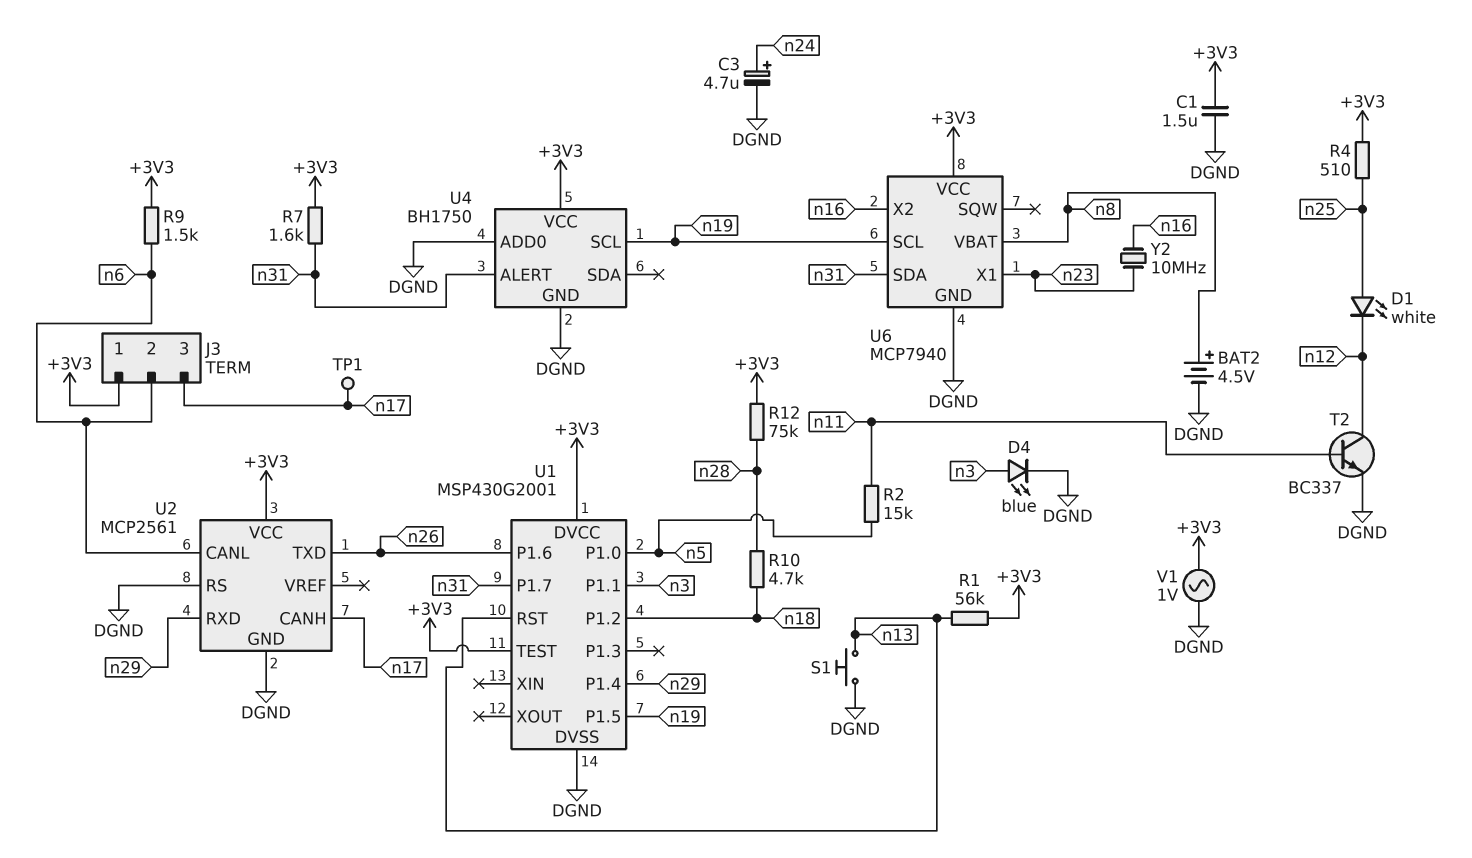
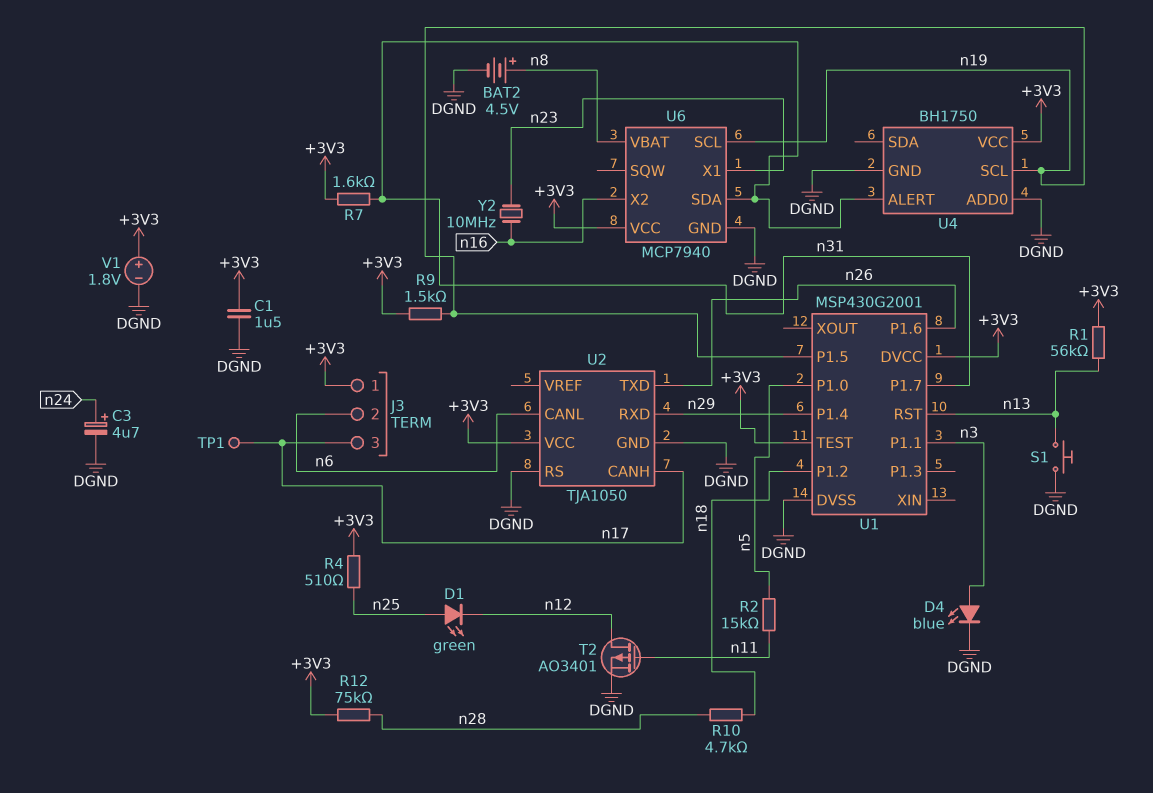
D1: LED white (A n25, K n12) -> LED green (A n25, K n12)
R9: 1.5k (+3V3, n6) -> 1.5k (+3V3, n19)
T2: NPN BC337 (B n11, C n12, E DGND) -> PMOS AO3401 (G n11, D n12, S DGND)
U2: MCP2561 -> TJA1050
V1: AC 1V (+3V3, DGND) -> 1.8V (plus +3V3, minus DGND)

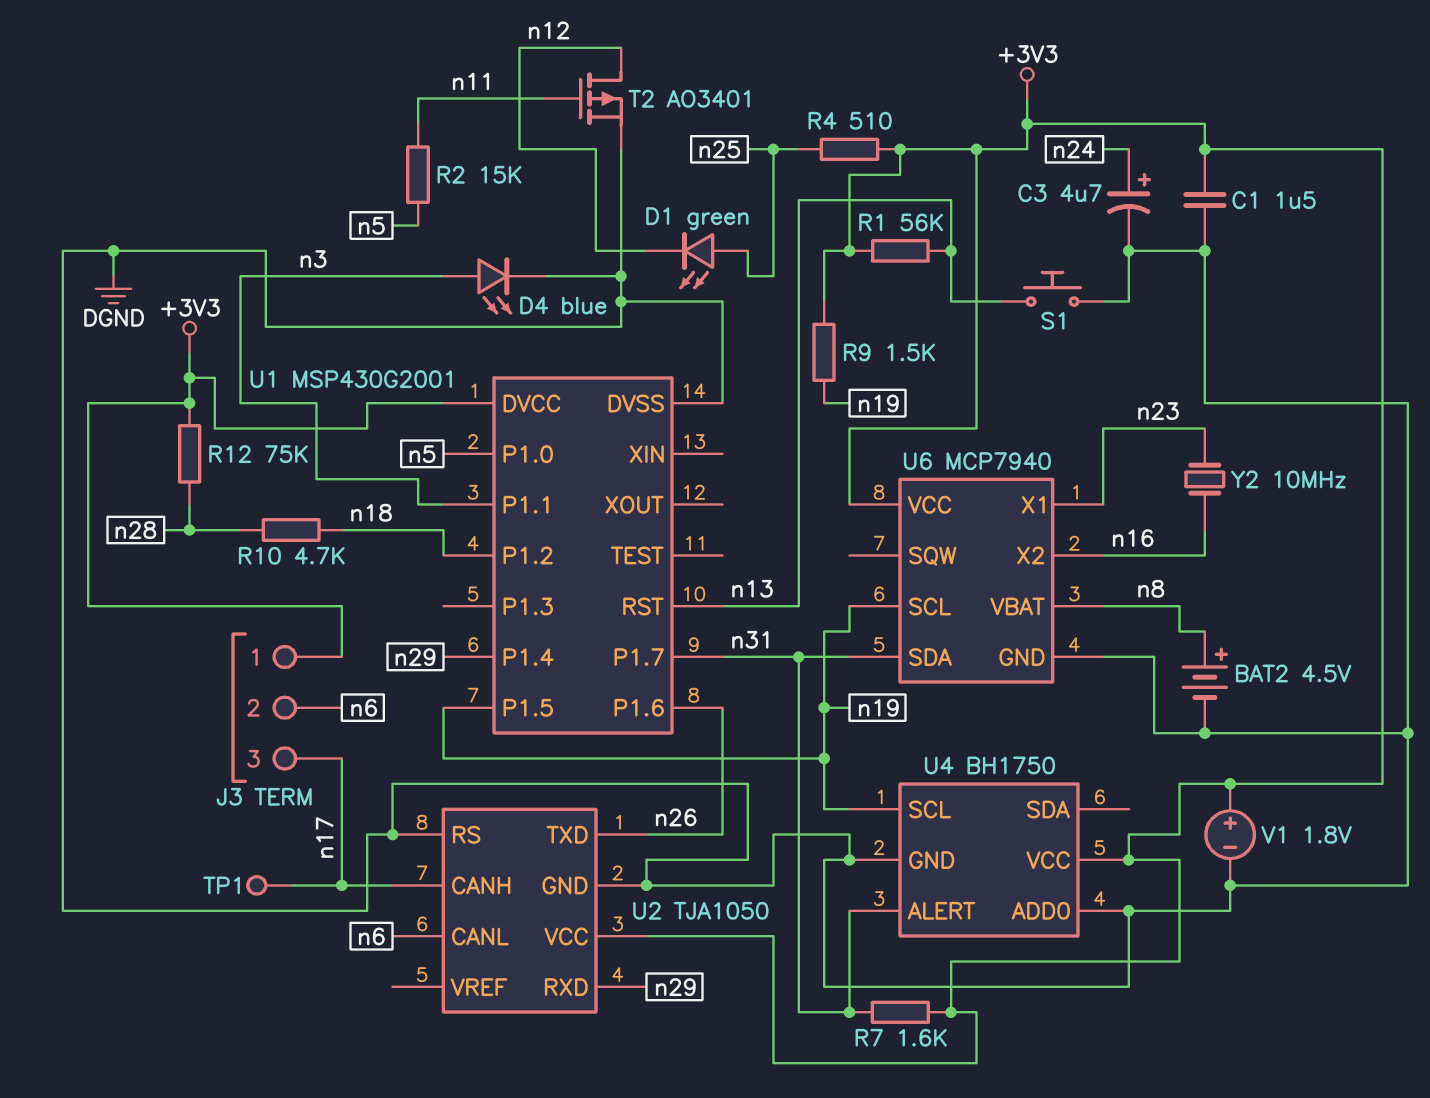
U1 pin TEST: +3V3 -> none

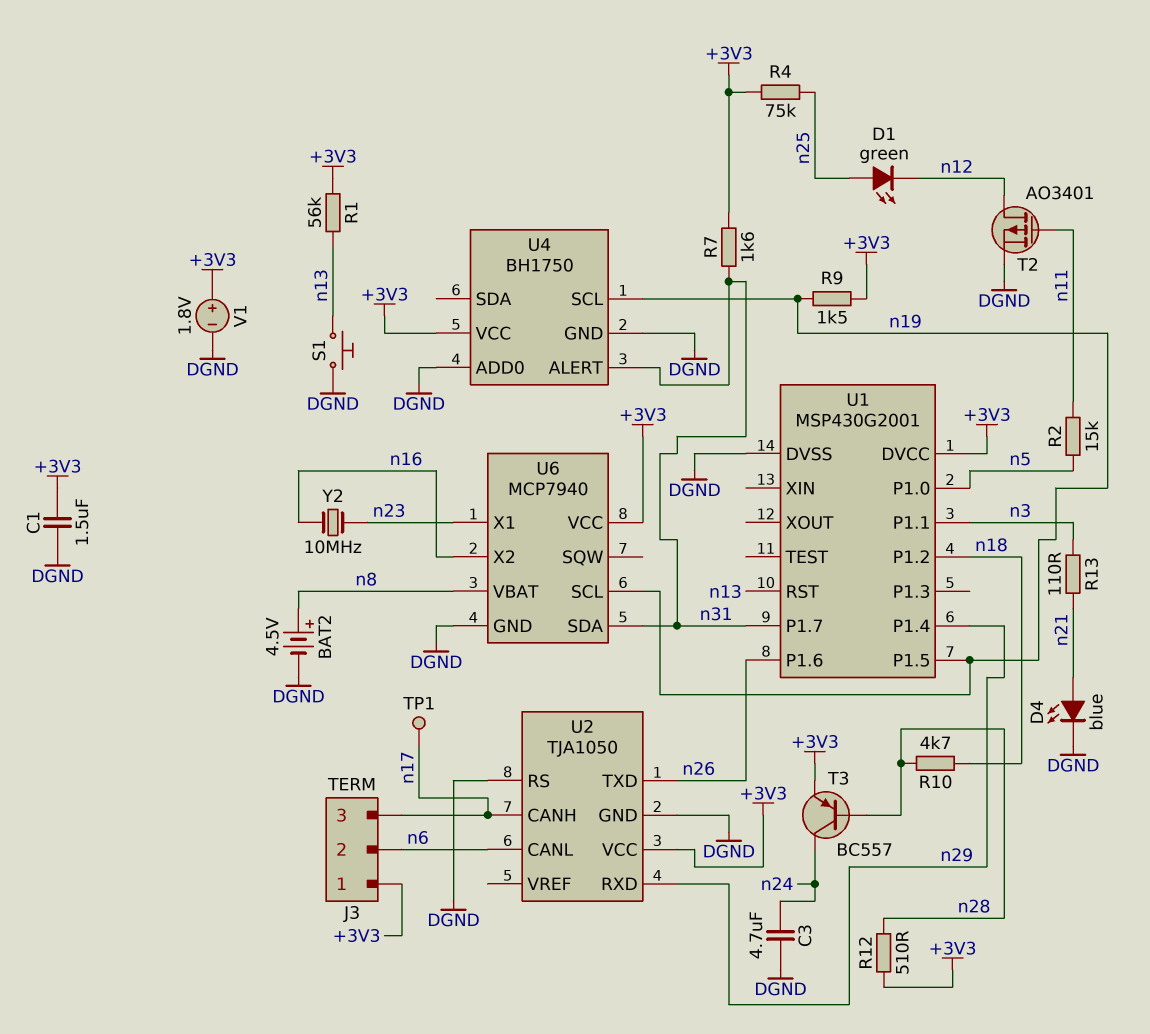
C3: 4.7uF (plus n24, minus DGND) -> 4.7uF (DGND, n24)
D4: LED blue (A n3, K DGND) -> LED blue (A n21, K DGND)
R4: 510 (+3V3, n25) -> 75k (+3V3, n25)
R12: 75k (+3V3, n28) -> 510 (+3V3, n28)
R13: none -> 110 (n3, n21)
T3: none -> PNP BC557 (B n28, C n24, E +3V3)

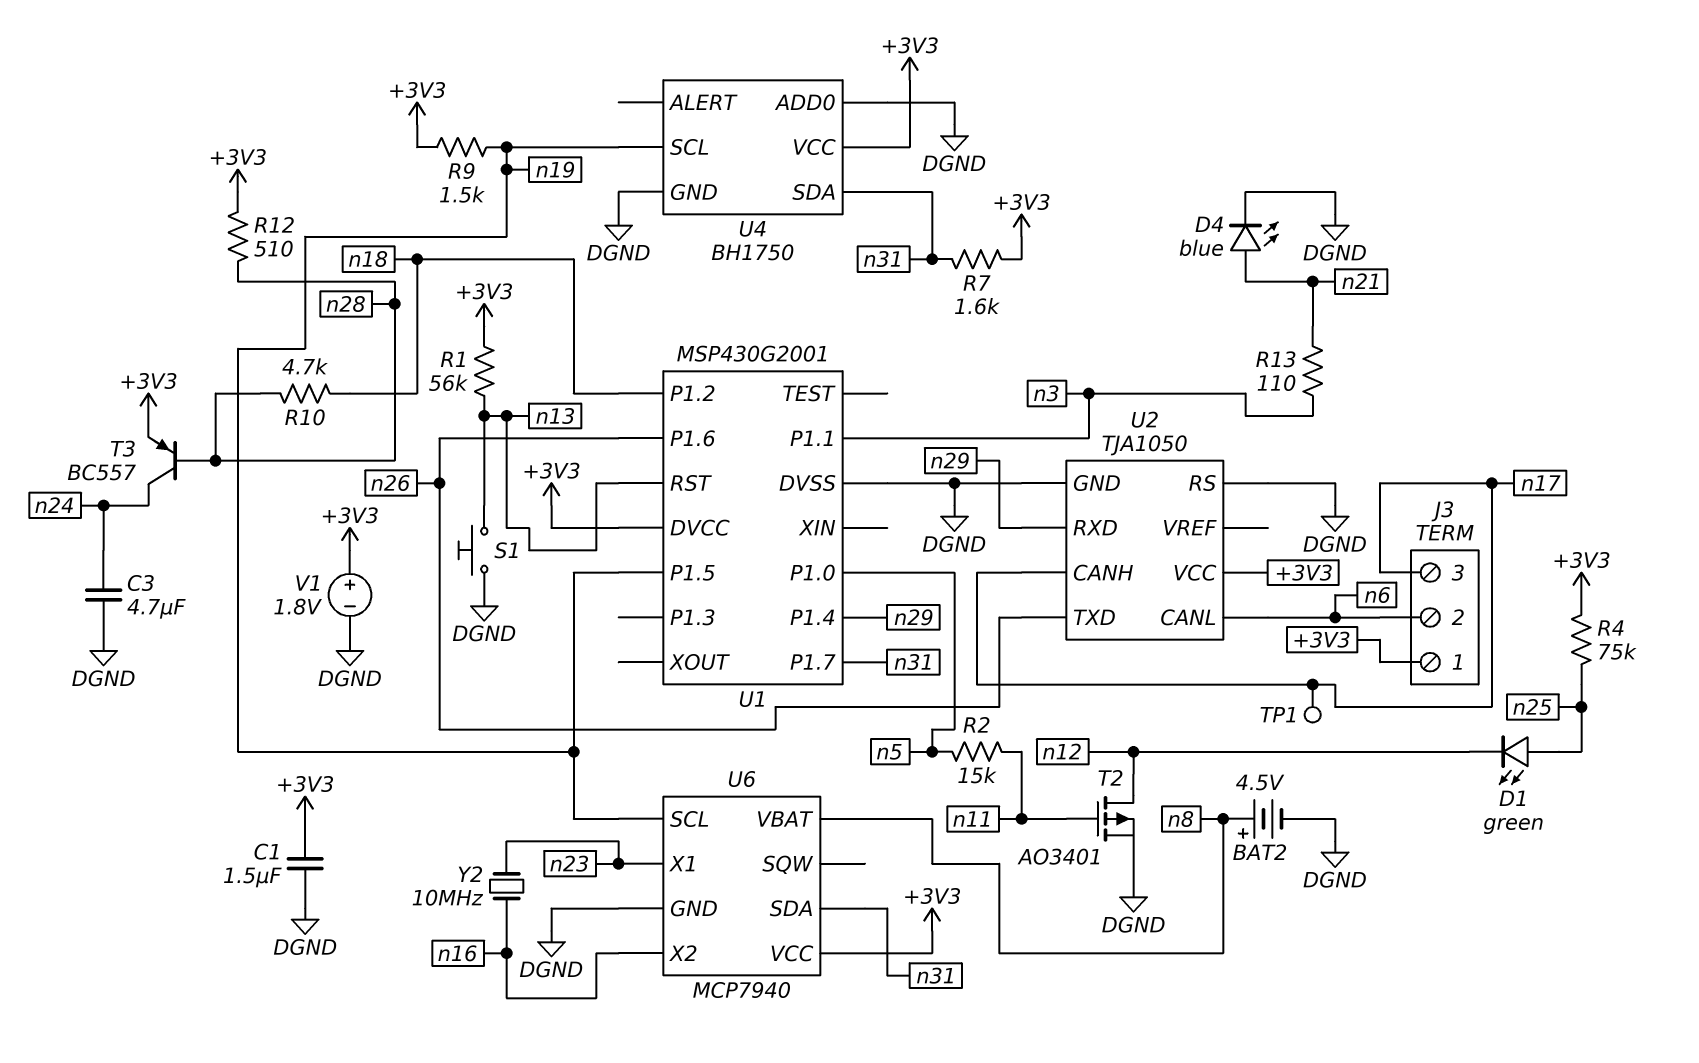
U4 pin ALERT: n31 -> none
U4 pin SDA: none -> n31

